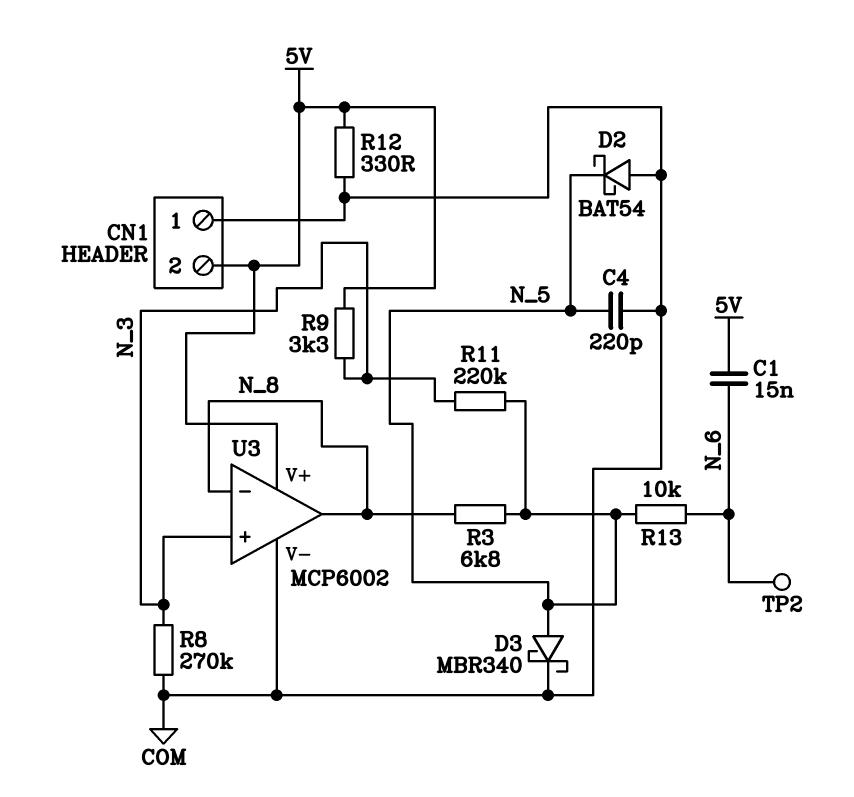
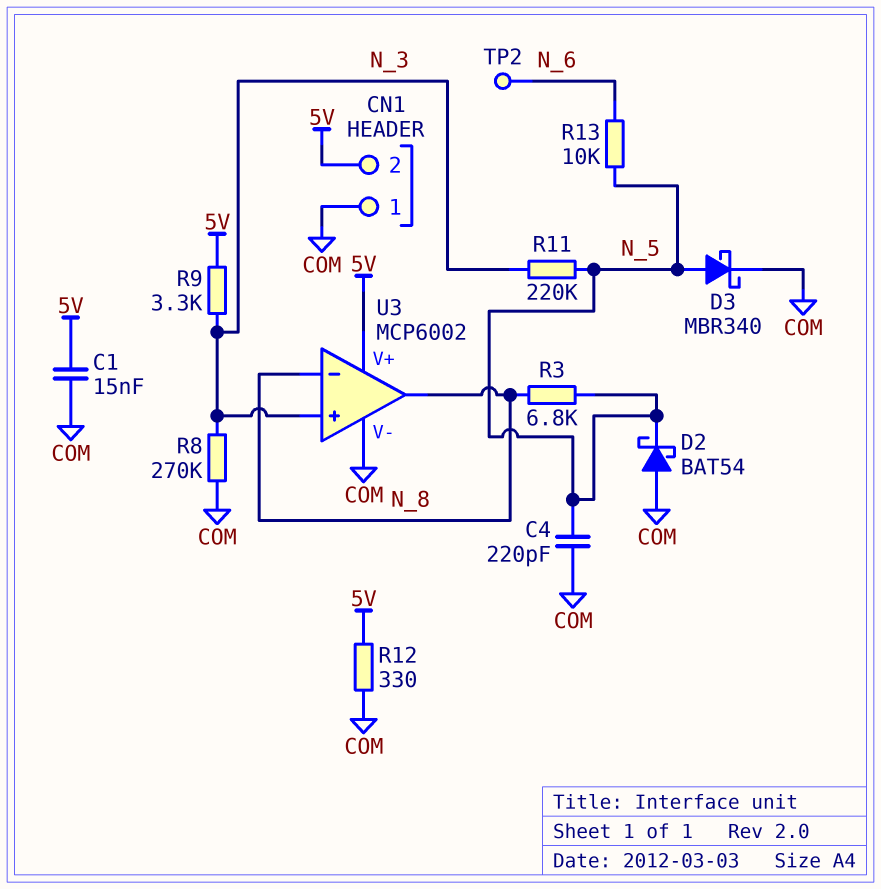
C1: 15nF (5V, N_6) -> 15nF (5V, COM)

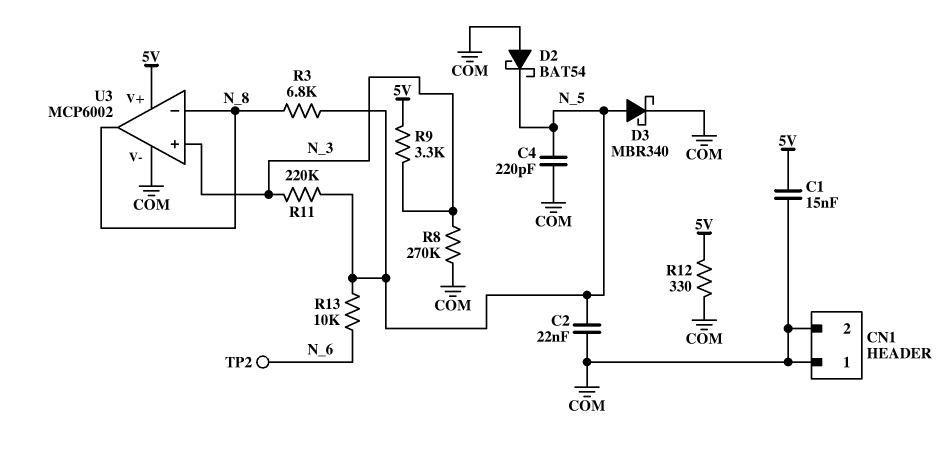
C2: none -> 22nF (COM, N_5)
CN1 pin 2: 5V -> COM

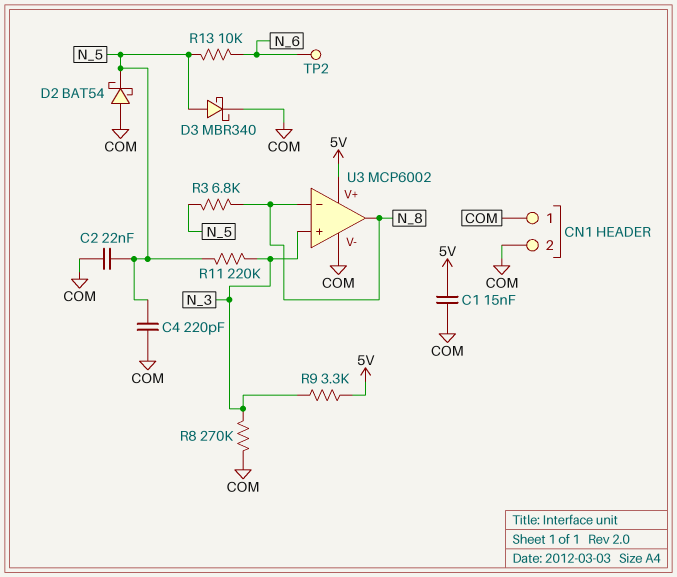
R12: 330 (5V, COM) -> none

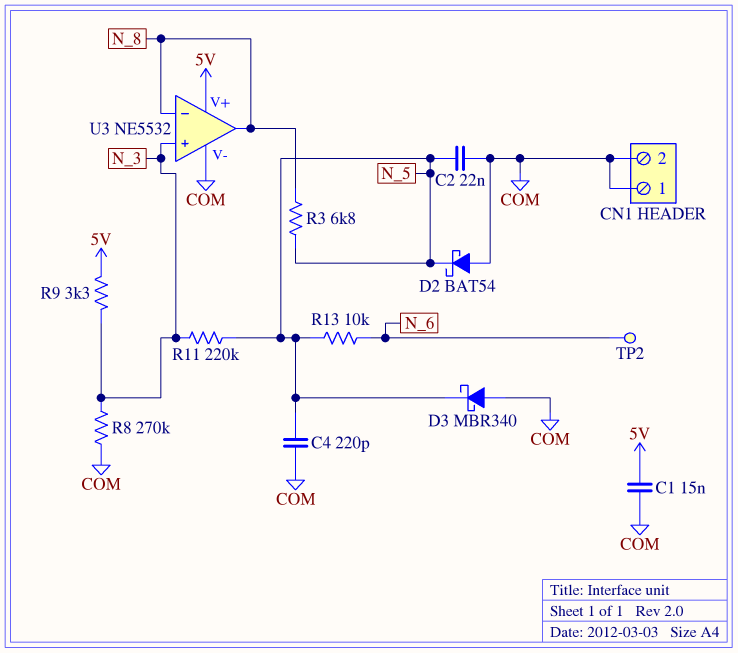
D3: schottky MBR340 (A N_5, K COM) -> schottky MBR340 (A COM, K N_5)
U3: MCP6002 -> NE5532

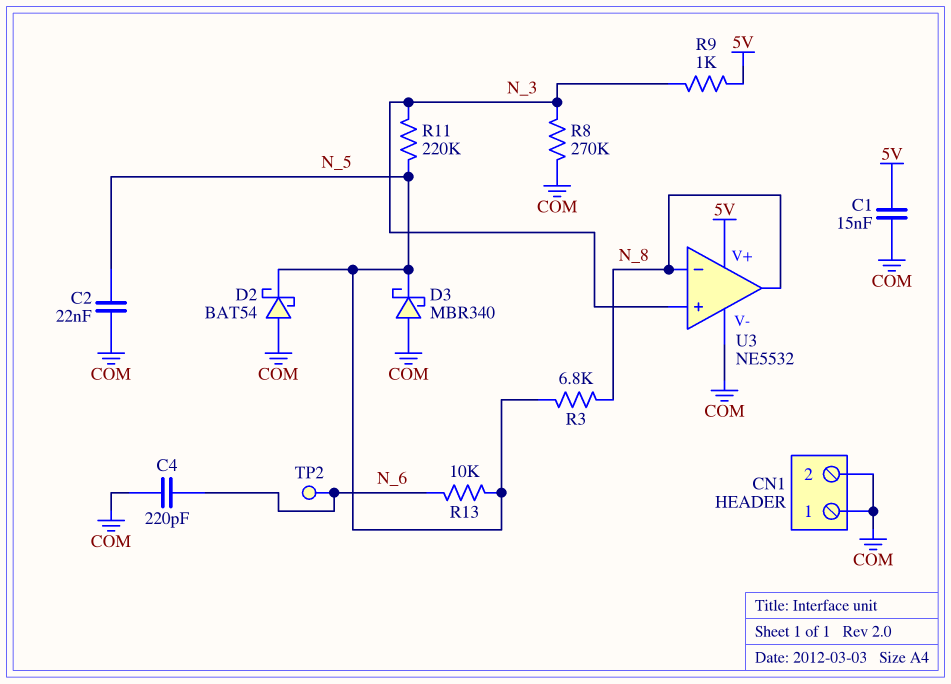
C4: 220pF (COM, N_5) -> 220pF (COM, N_6)
R9: 3.3k (5V, N_3) -> 1k (5V, N_3)

